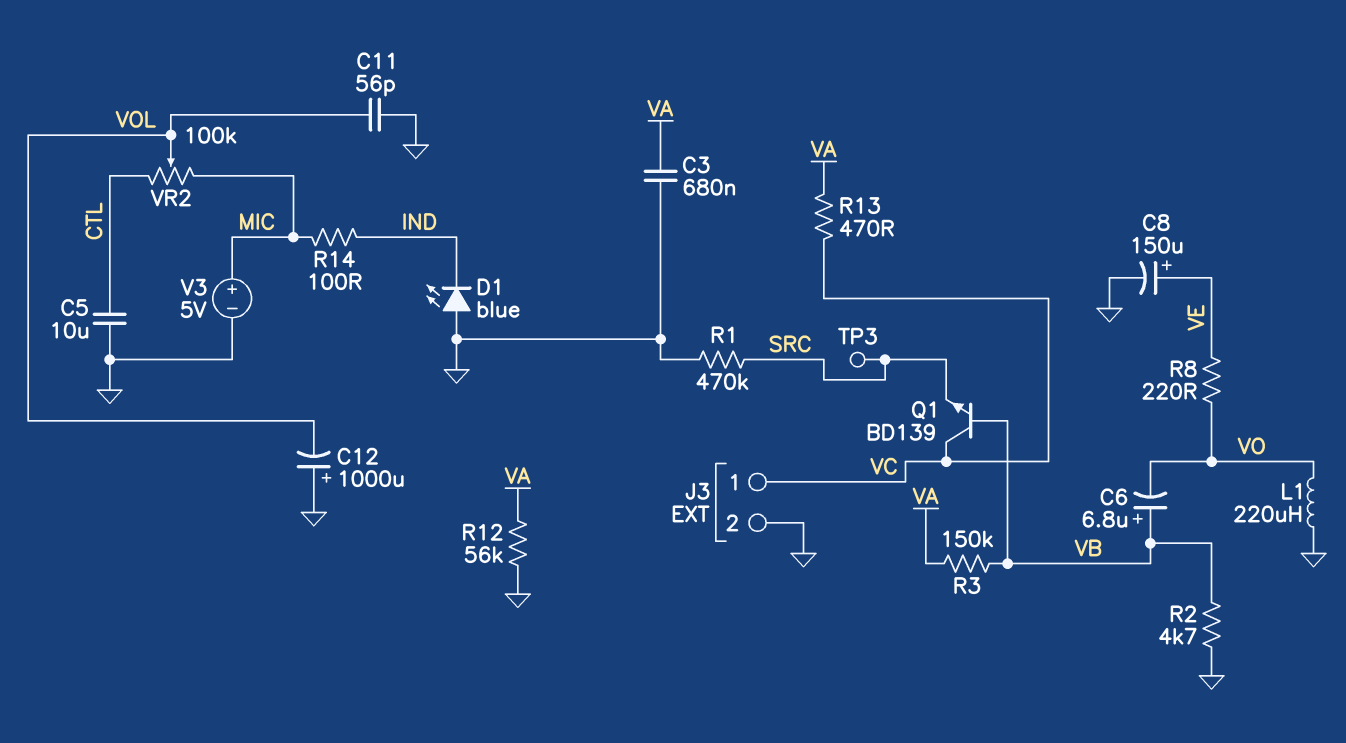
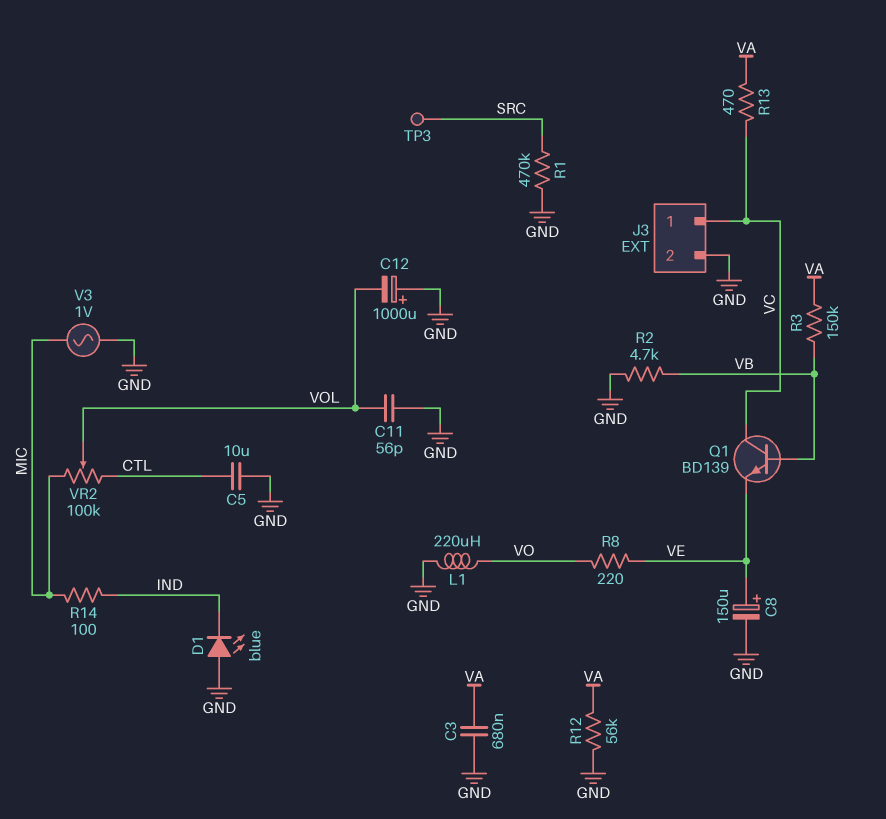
C6: 6.8uF (plus VB, minus VO) -> none
Q1: NPN BD139 (B VB, C VC, E SRC) -> NPN BD139 (B VB, C VC, E VE)
V3: 5V (plus MIC, minus GND) -> AC 1V (GND, MIC)

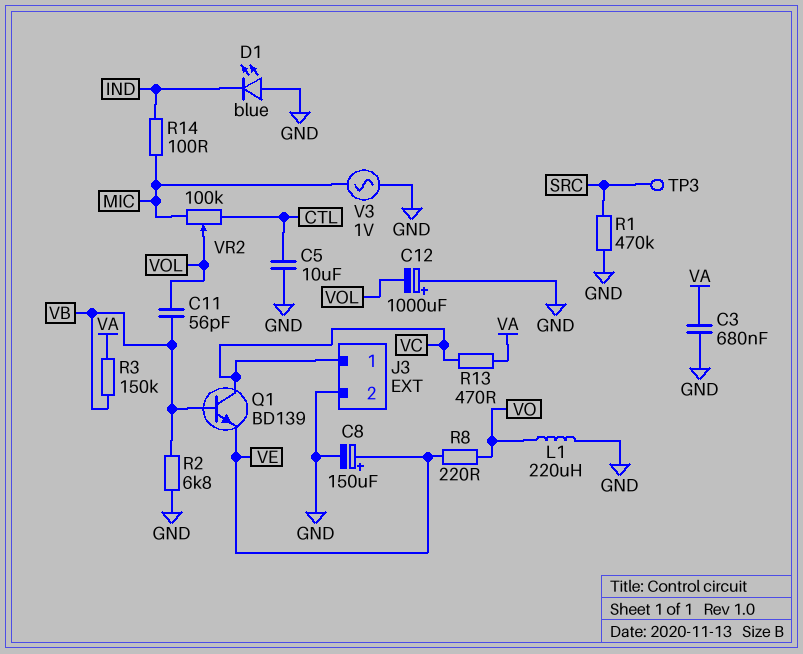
C11: 56pF (GND, VOL) -> 56pF (VB, VOL)
R2: 4.7k (GND, VB) -> 6.8k (GND, VB)
R12: 56k (GND, VA) -> none

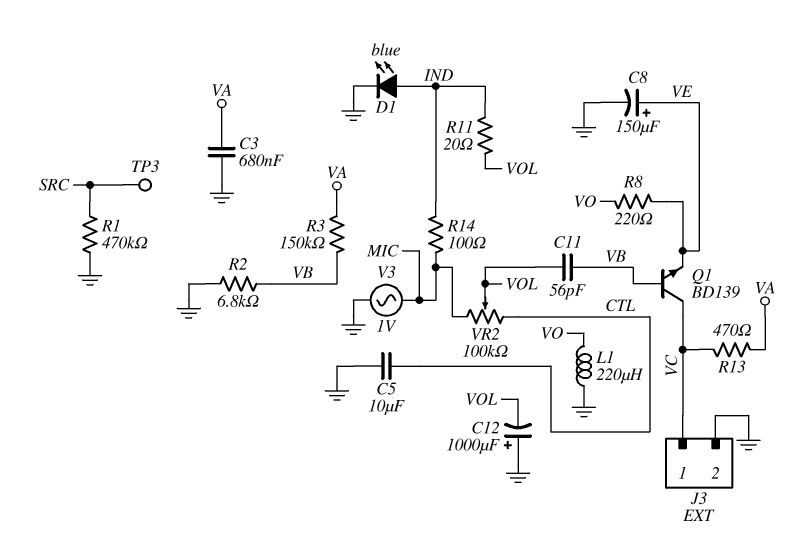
D1: LED blue (A GND, K IND) -> LED blue (A IND, K GND)
R11: none -> 20 (IND, VOL)

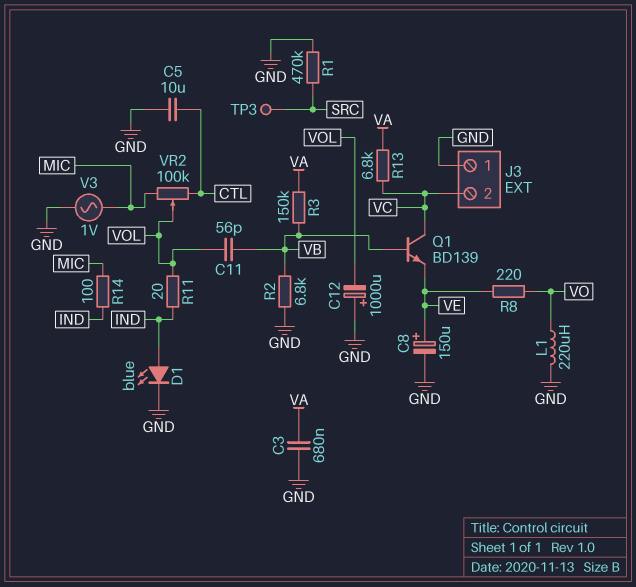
J3 pin 1: VC -> GND
J3 pin 2: GND -> VC
R13: 470 (VA, VC) -> 6.8k (VA, VC)

